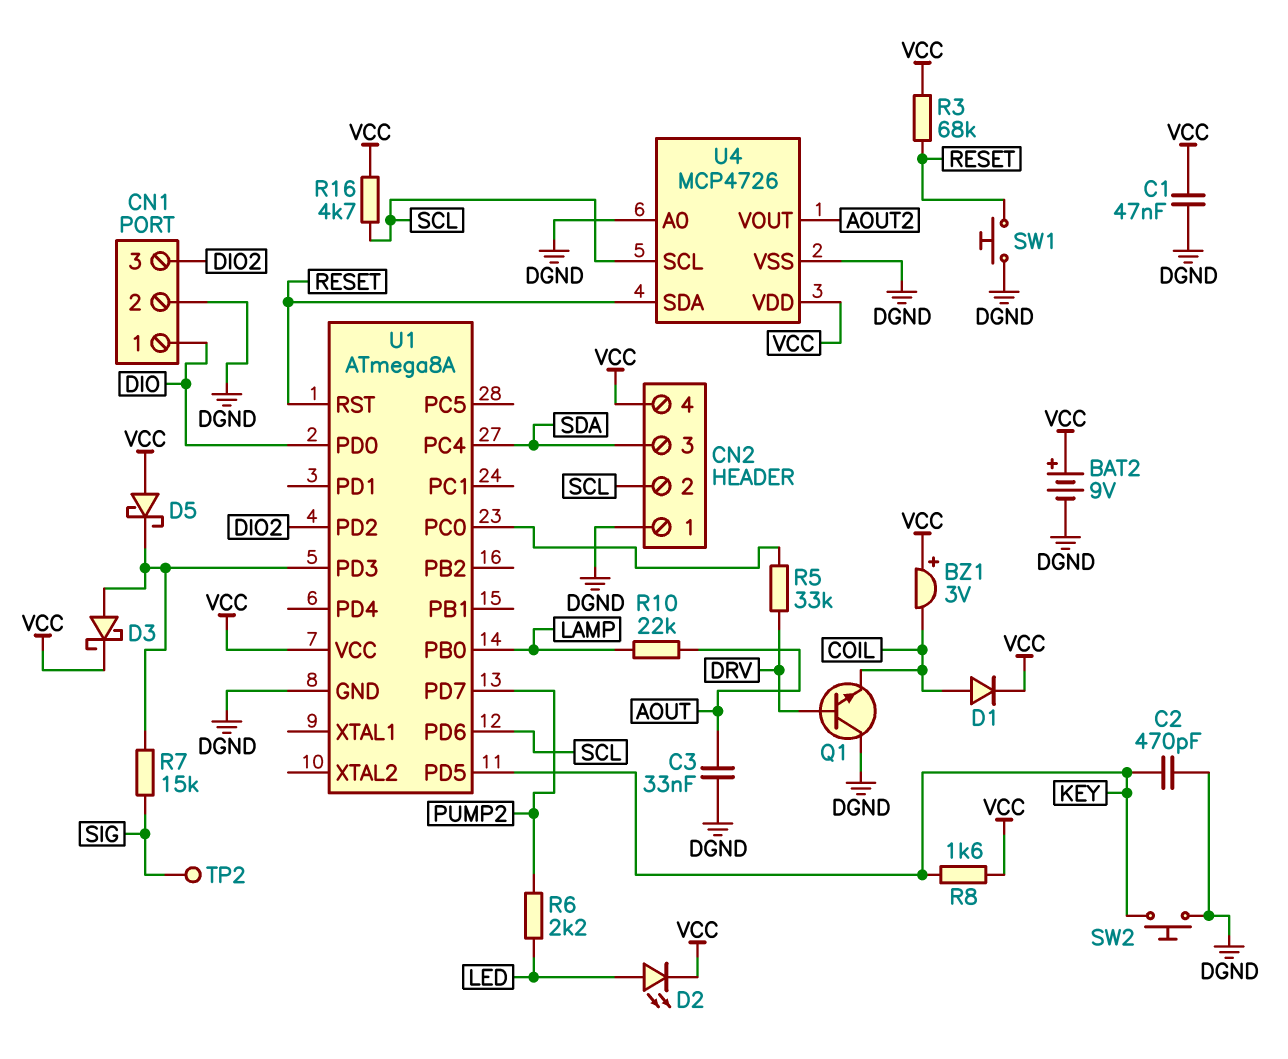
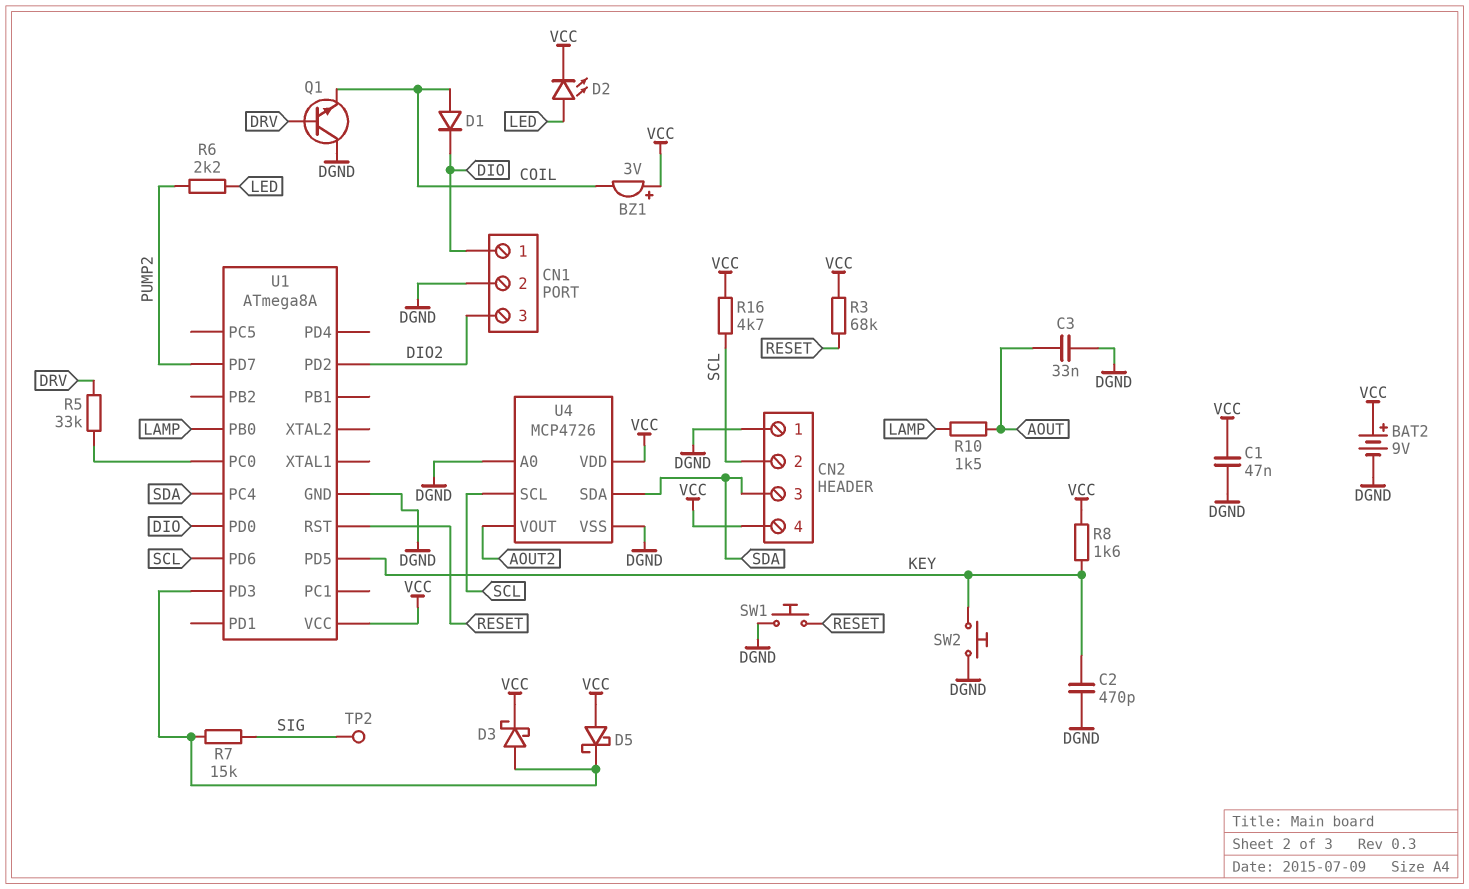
D1: diode (A COIL, K VCC) -> diode (A COIL, K DIO)
R10: 22k (AOUT, LAMP) -> 1.5k (AOUT, LAMP)
U4 pin SDA: RESET -> SDA

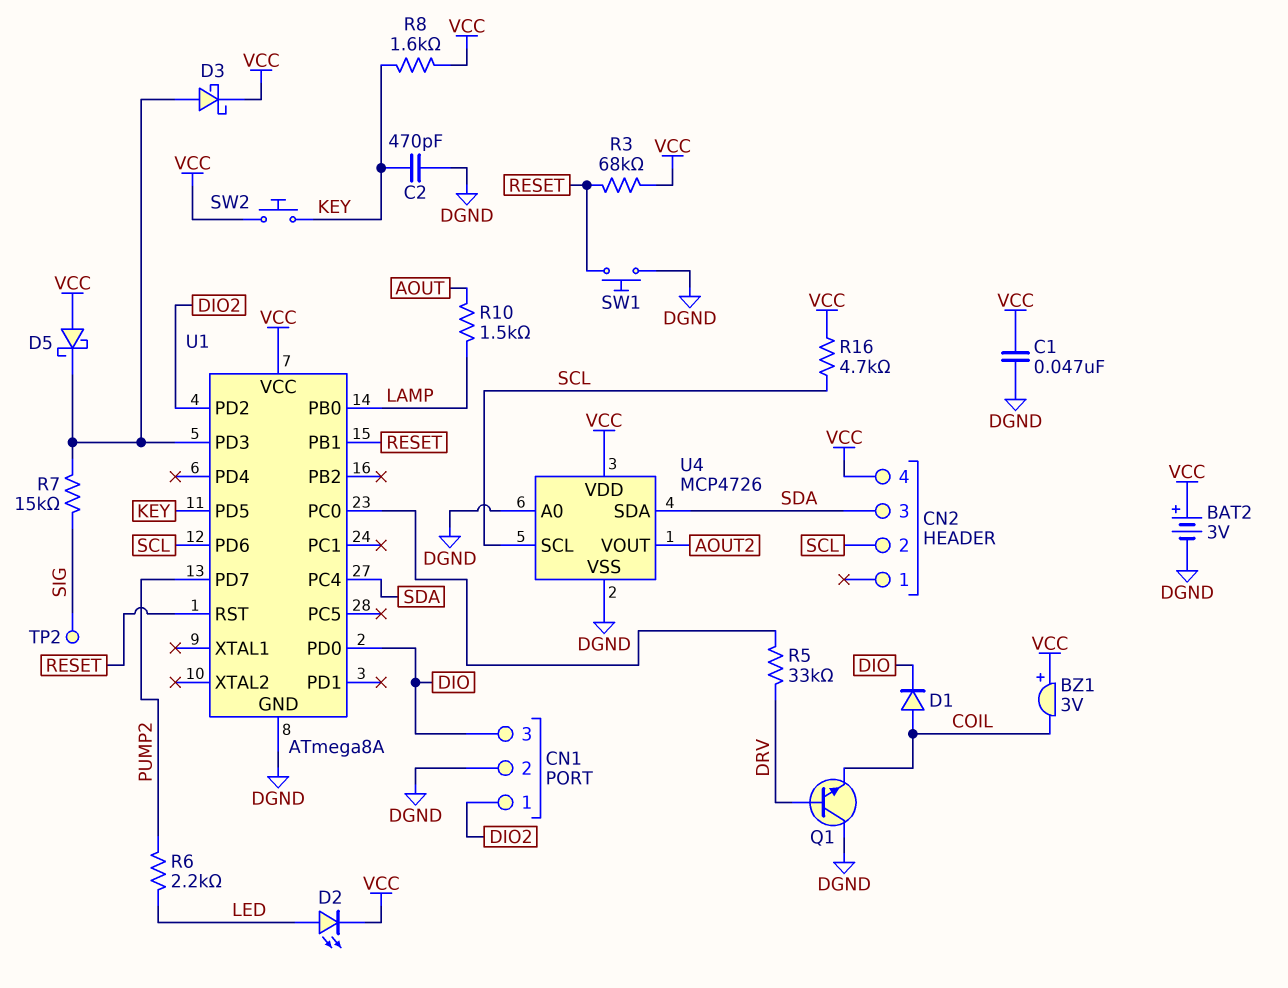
BAT2: 9V (plus VCC, minus DGND) -> 3V (plus VCC, minus DGND)
C3: 33nF (AOUT, DGND) -> none
CN1 pin 1: DIO -> DIO2
CN1 pin 3: DIO2 -> DIO
CN2 pin 1: DGND -> none
SW2: button (DGND, KEY) -> button (KEY, VCC)
U1 pin PB1: none -> RESET

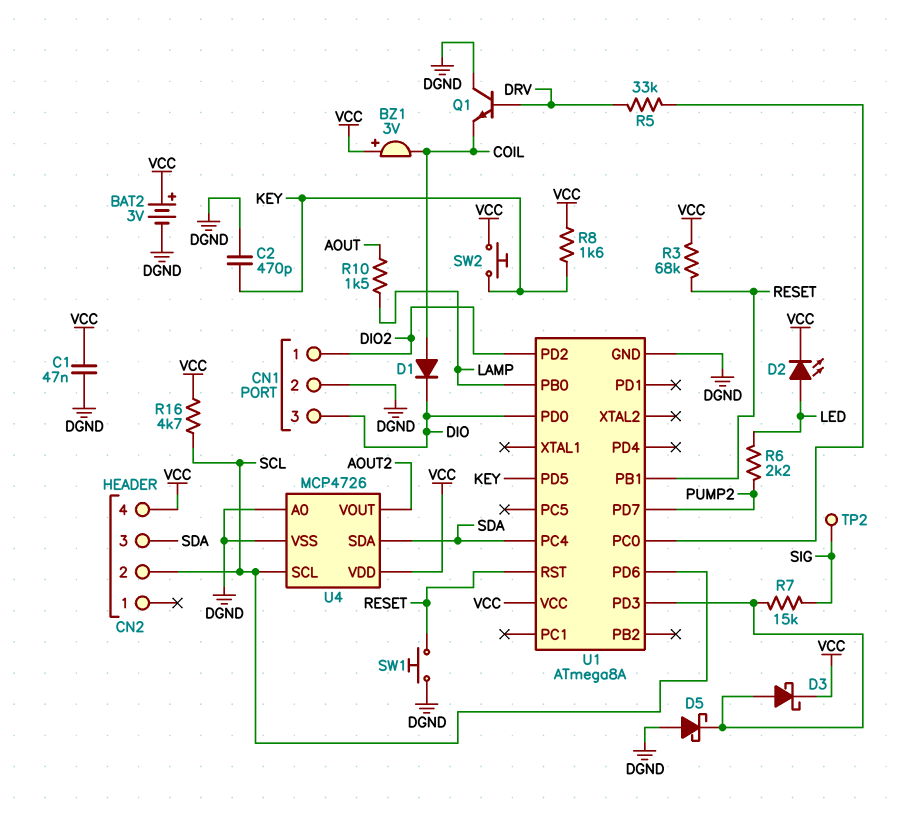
D5: schottky (A VCC, K U1/PD3) -> schottky (A DGND, K U1/PD3)

